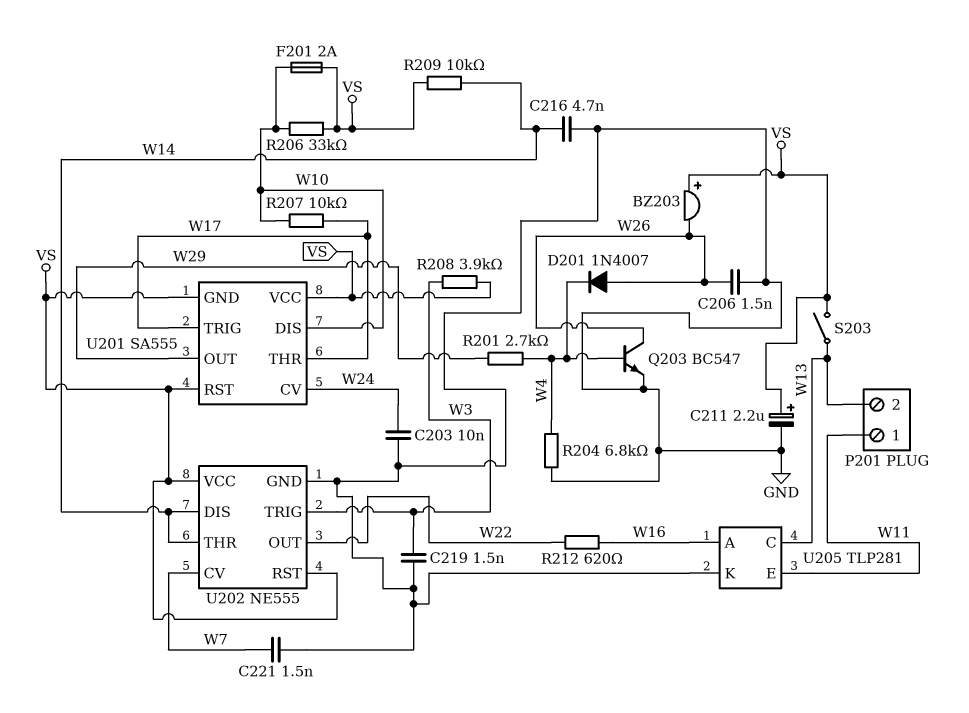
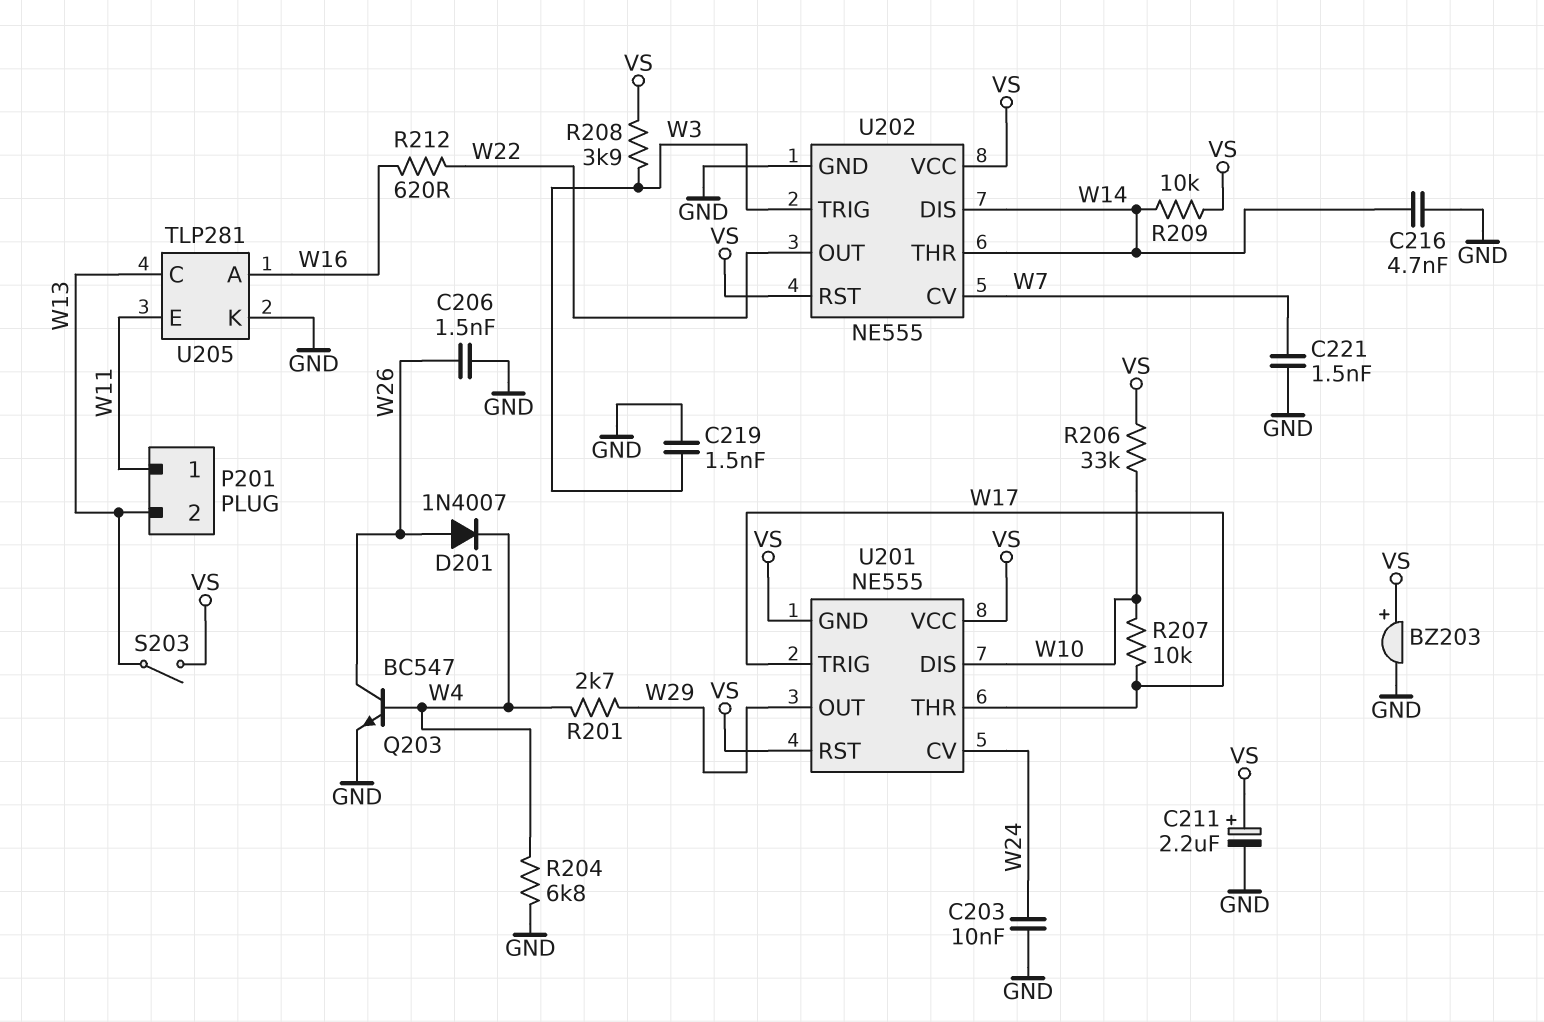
BZ203: buzzer (plus VS, minus W26) -> buzzer (plus VS, minus GND)
F201: 2A (VS, W10) -> none
U201: SA555 -> NE555

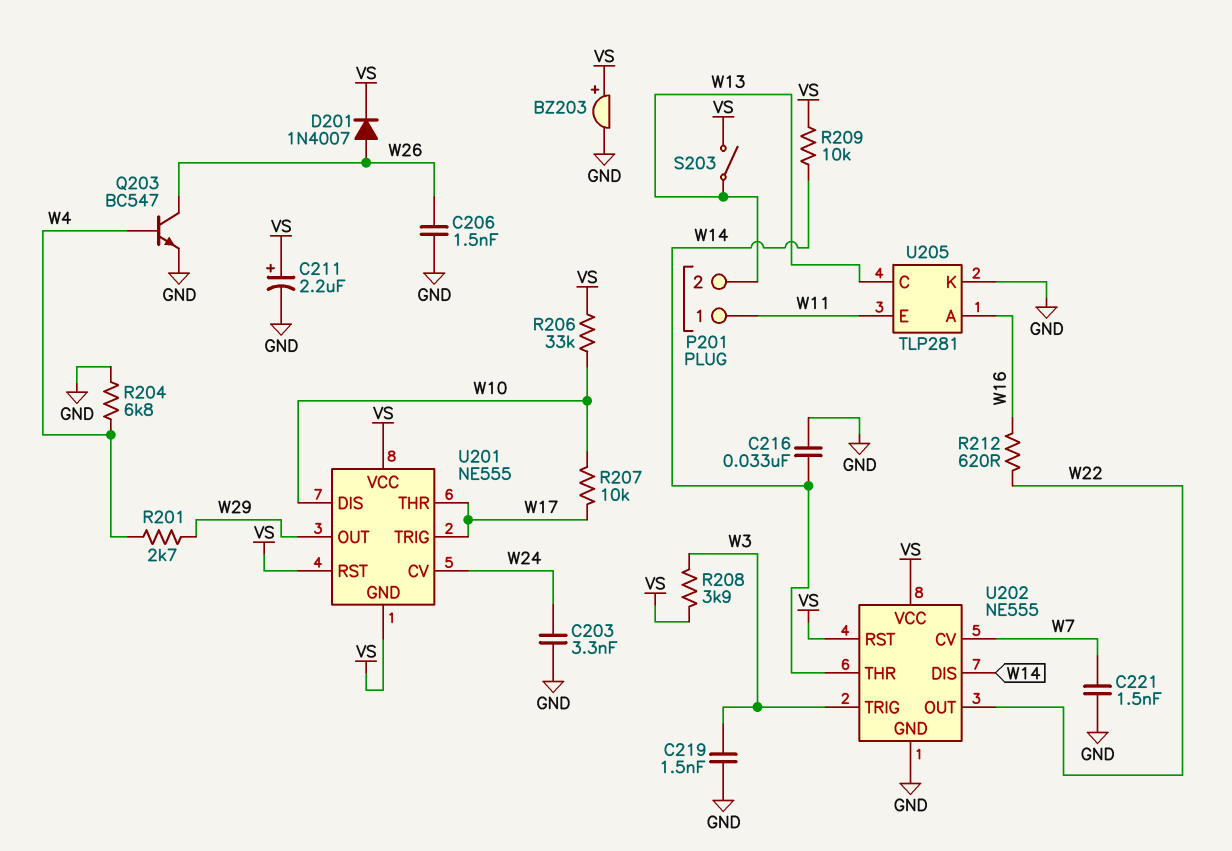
C203: 10nF (GND, W24) -> 3.3nF (GND, W24)
C216: 4.7nF (GND, W14) -> 33nF (GND, W14)
D201: diode 1N4007 (A W26, K W4) -> diode 1N4007 (A W26, K VS)

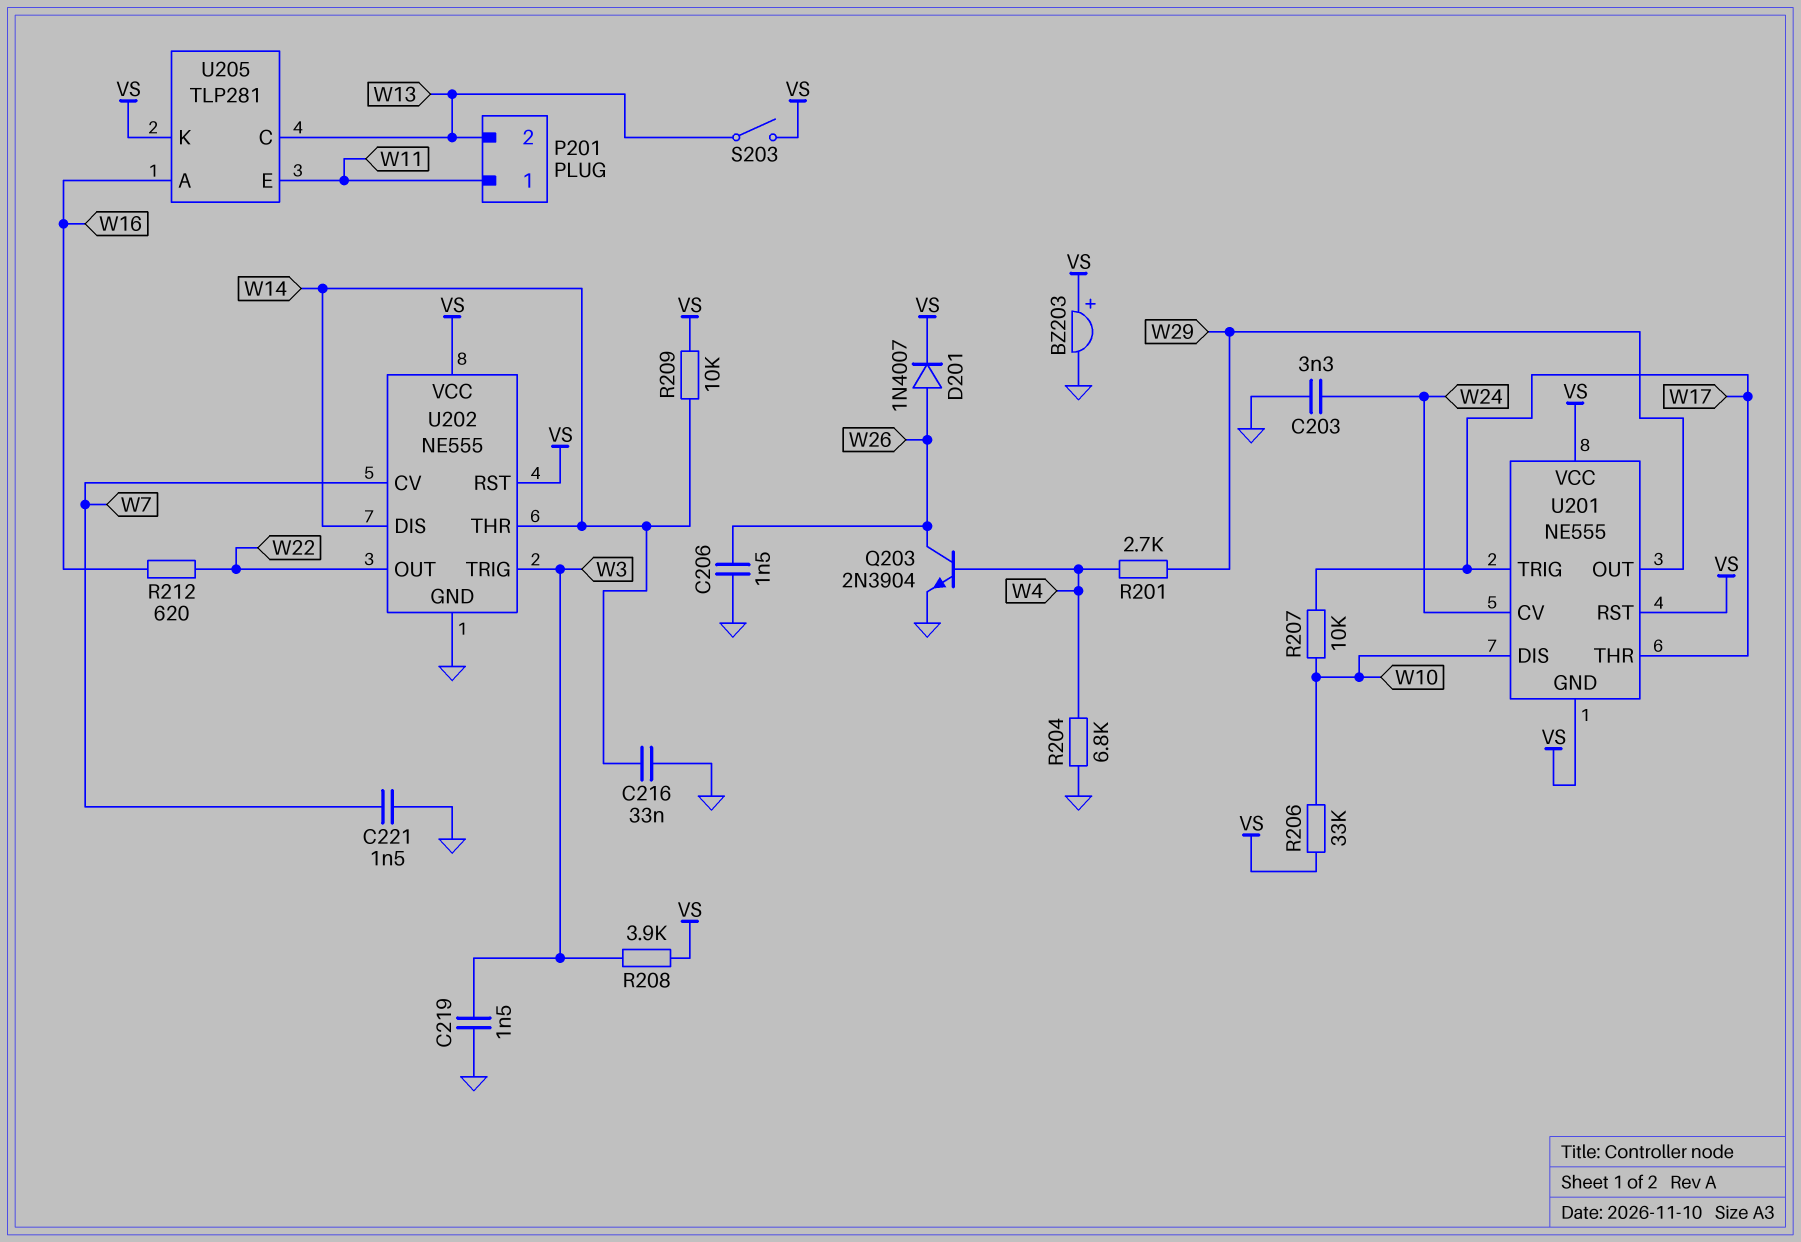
C211: 2.2uF (plus VS, minus GND) -> none
Q203: NPN BC547 (B W4, C W26, E GND) -> NPN 2N3904 (B W4, C W26, E GND)
U205 pin K: GND -> VS

